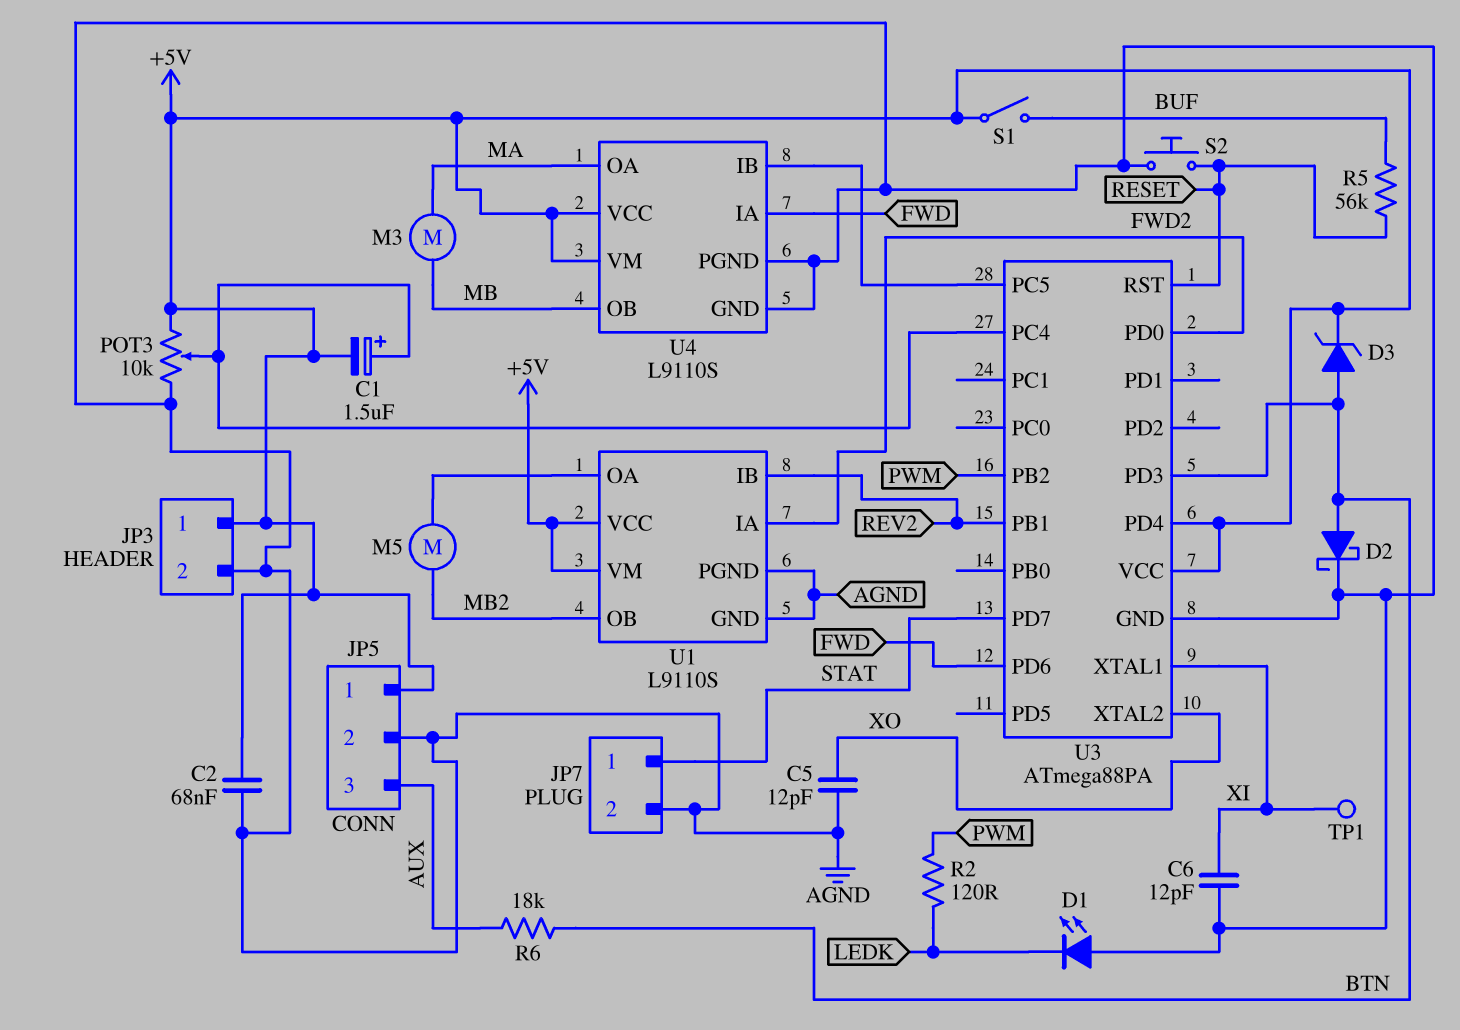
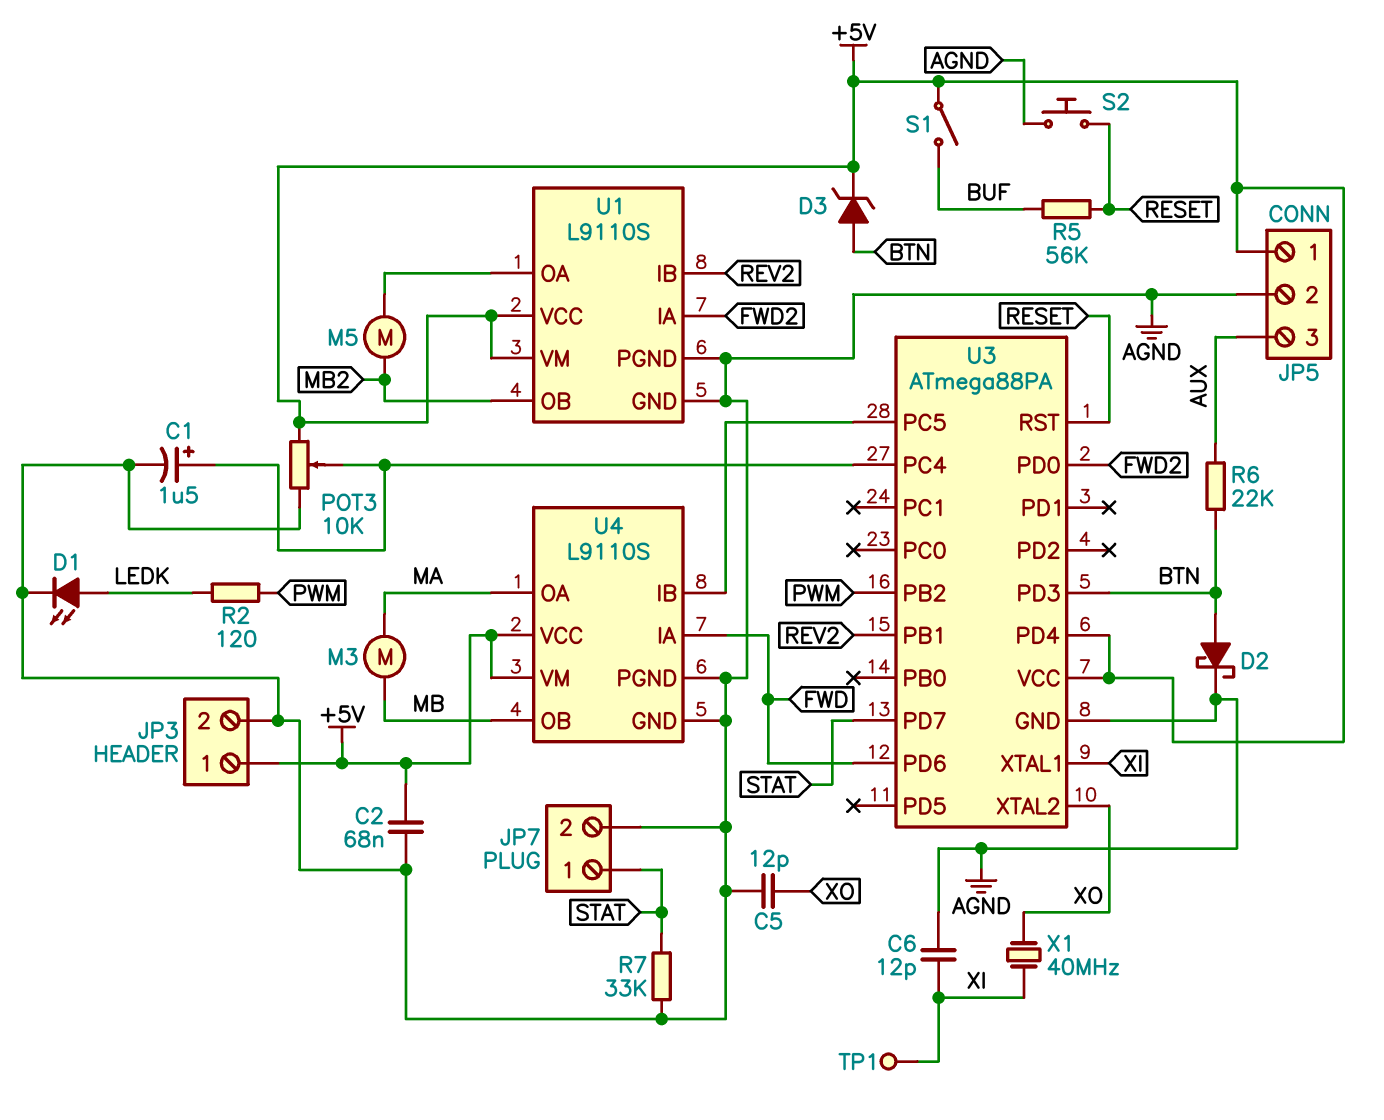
C1: 1.5uF (plus U3/PC4, minus +5V) -> 1.5uF (plus U3/PC4, minus AGND)
D1: LED (A AGND, K LEDK) -> LED (A LEDK, K AGND)
R6: 18k (AUX, BTN) -> 22k (AUX, BTN)
R7: none -> 33k (AGND, STAT)
X1: none -> 40MHz (XI, XO)

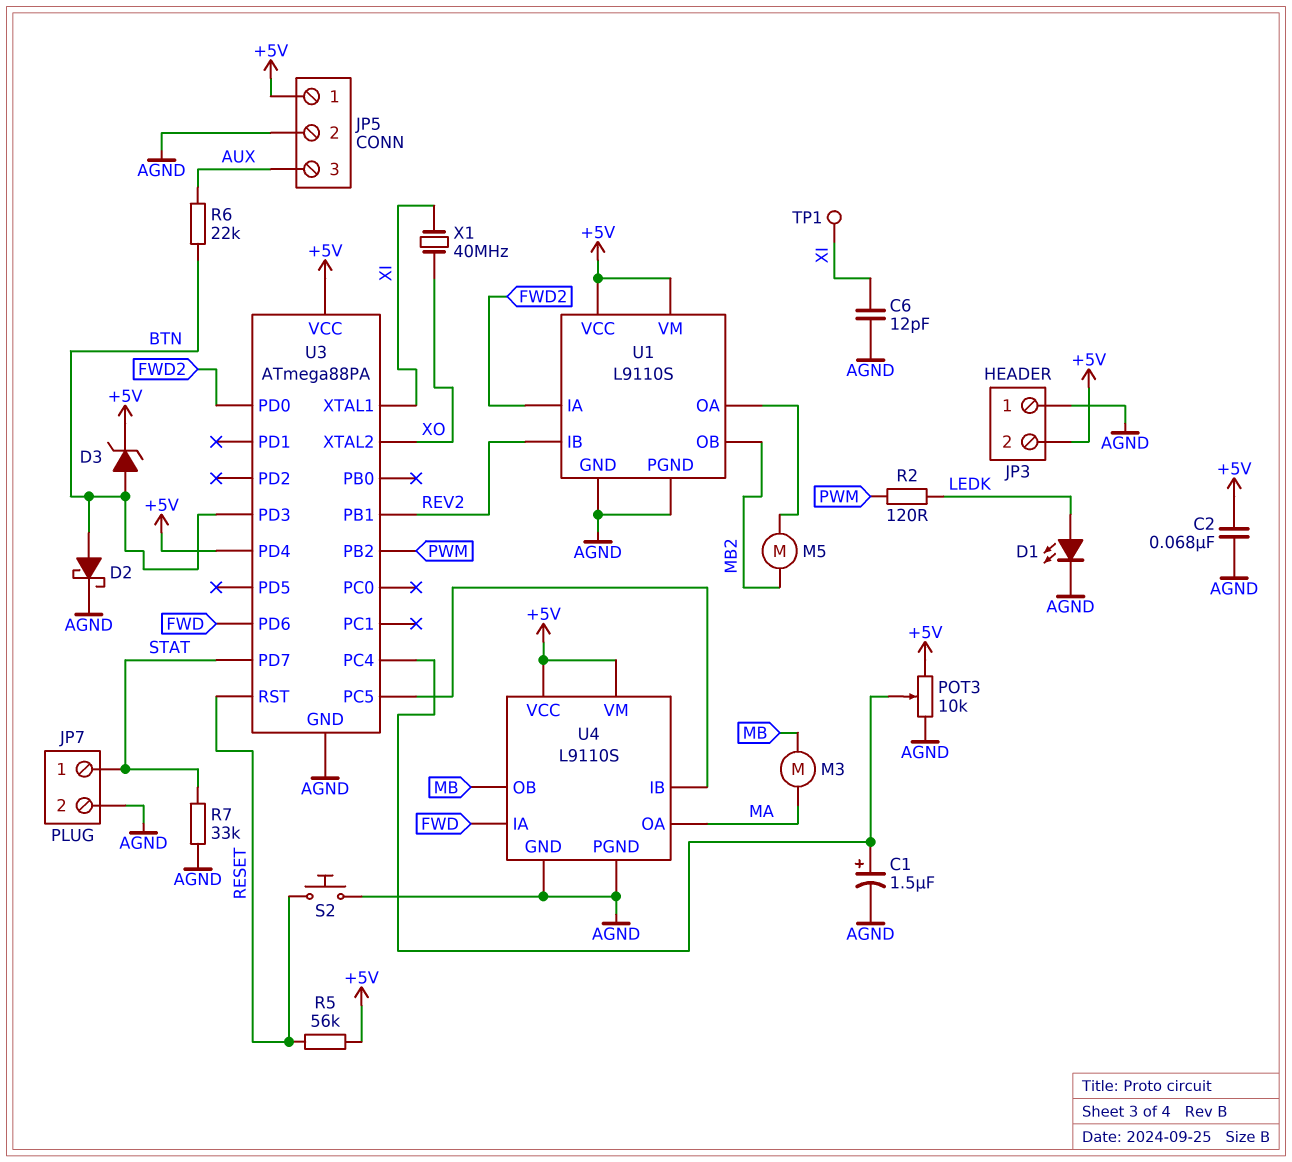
C5: 12pF (AGND, XO) -> none
JP3 pin 1: +5V -> AGND
JP3 pin 2: AGND -> +5V
R5: 56k (BUF, RESET) -> 56k (+5V, RESET)
S1: switch (+5V, BUF) -> none

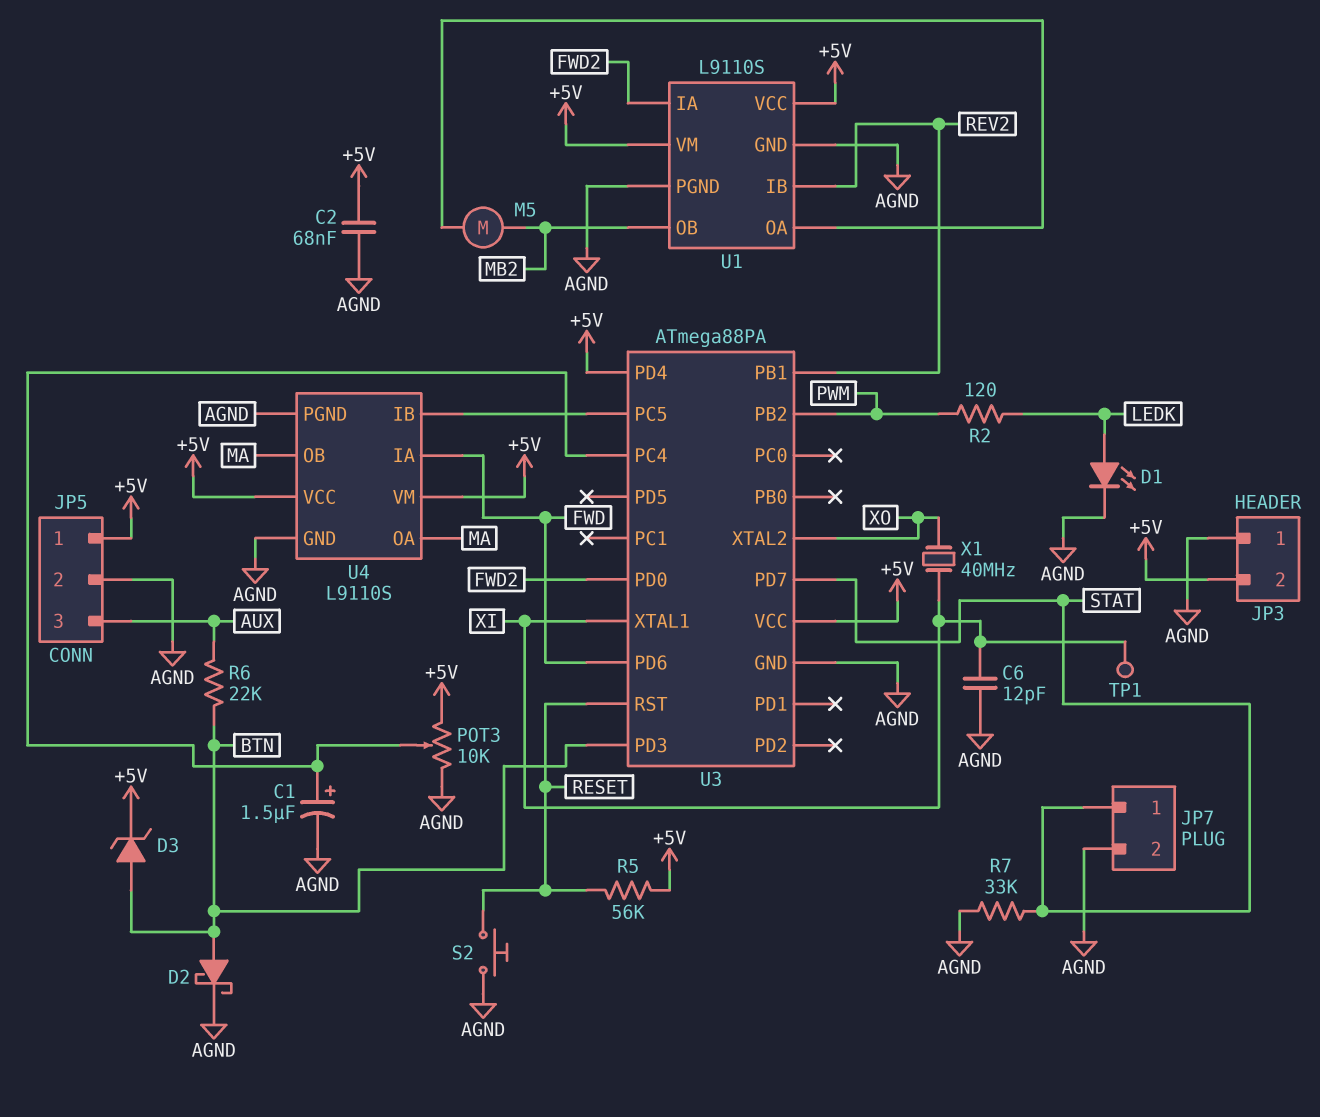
M3: motor (MA, MB) -> none
U4 pin OB: MB -> MA

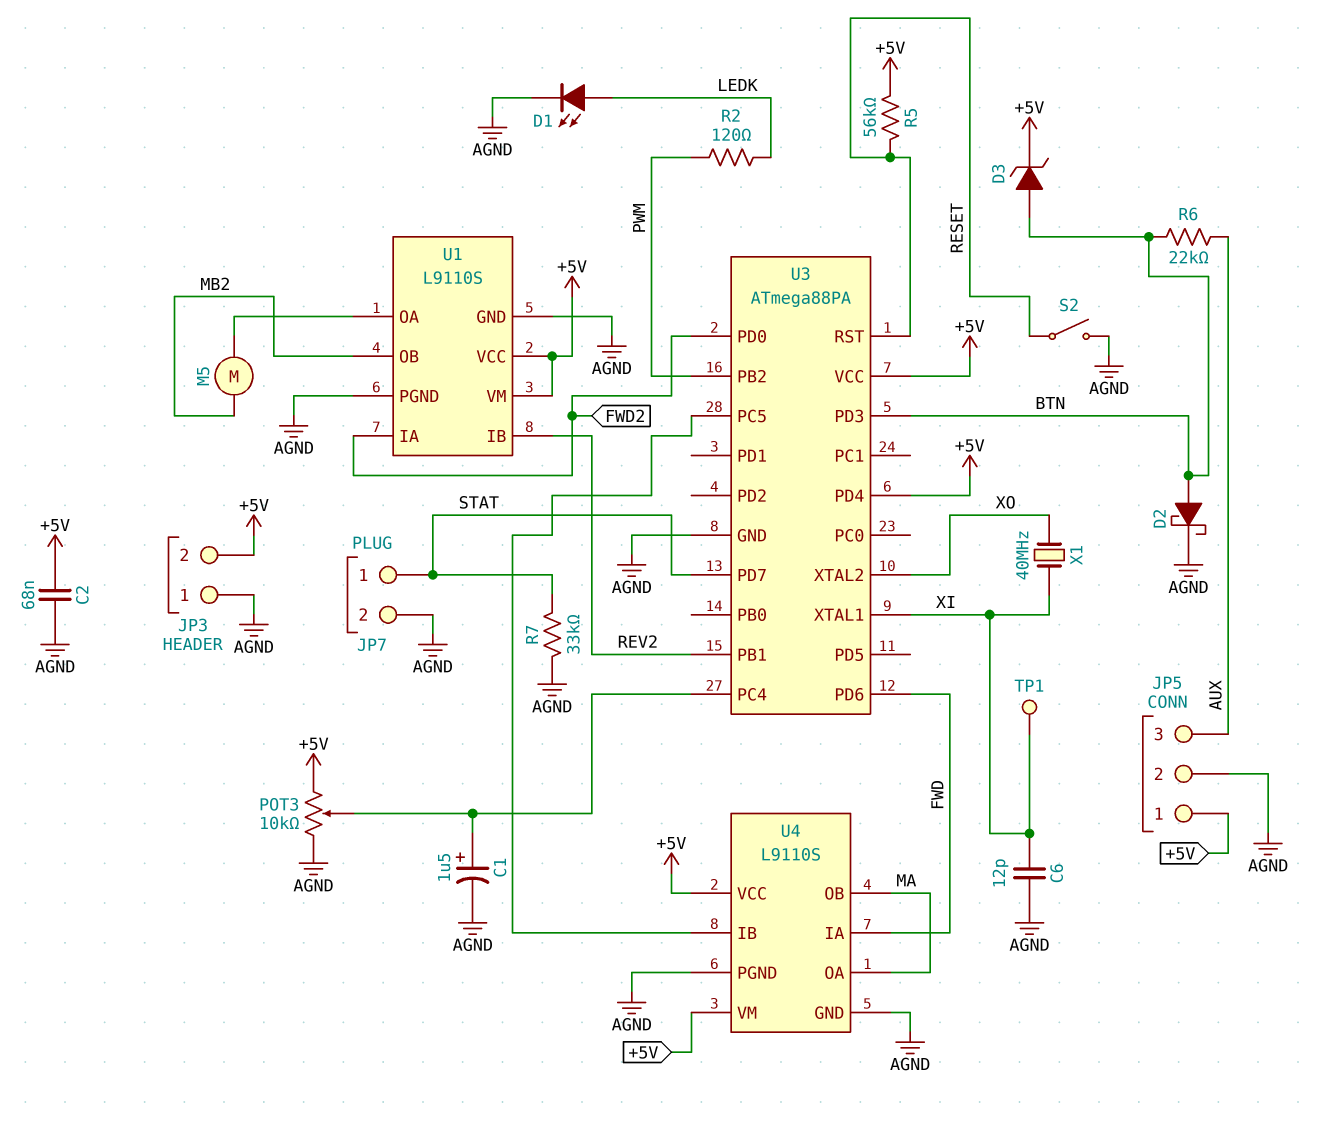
S2: button (AGND, RESET) -> switch (AGND, RESET)

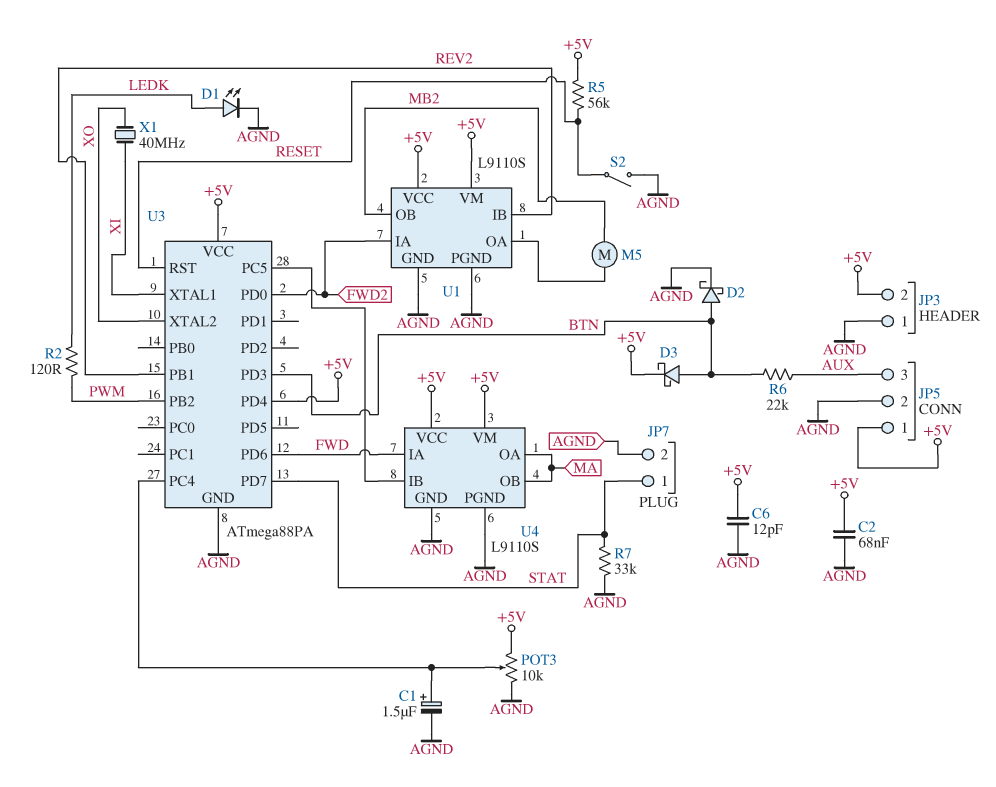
C6: 12pF (AGND, XI) -> 12pF (+5V, AGND)
D3: zener (A BTN, K +5V) -> schottky (A BTN, K +5V)
TP1: test point (XI) -> none

